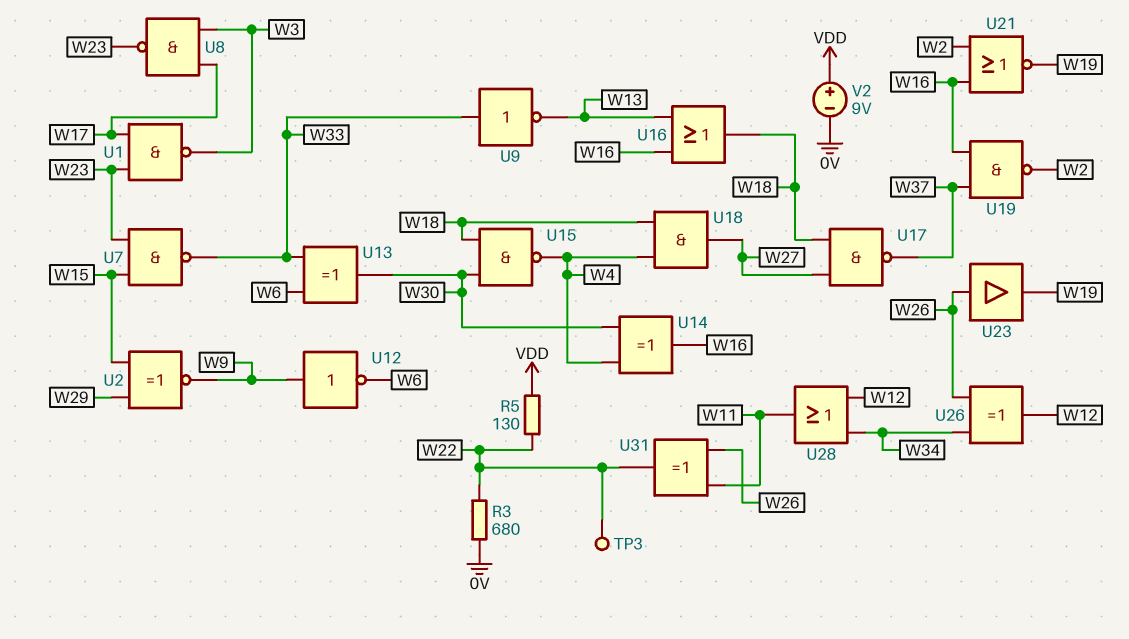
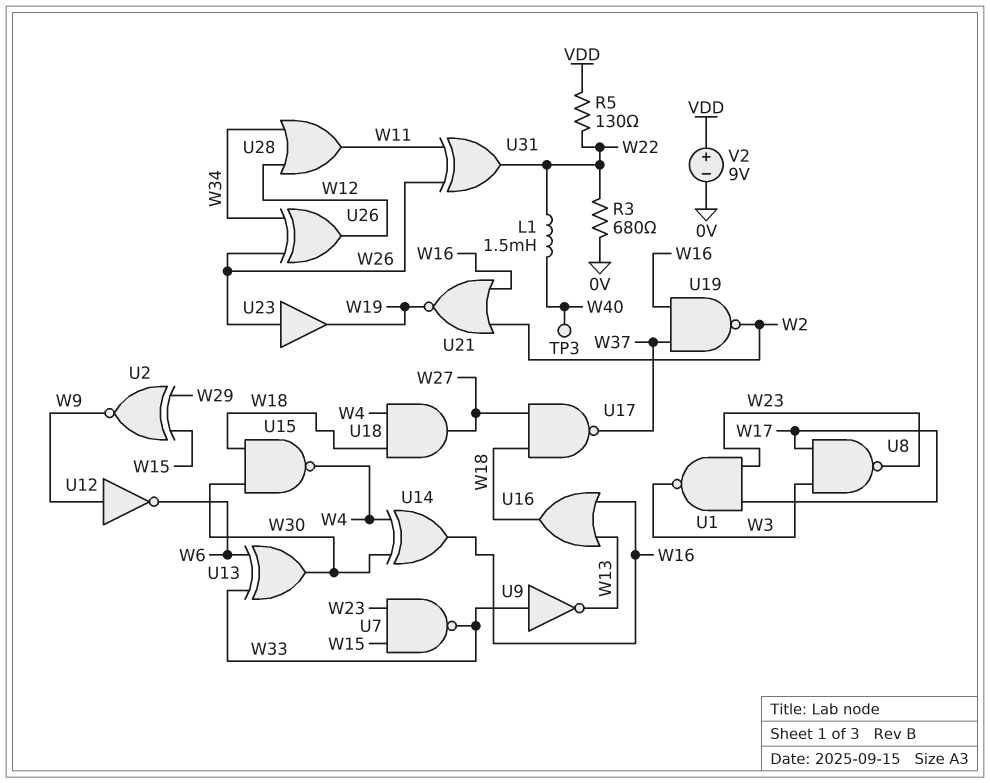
L1: none -> 1.5mH (W22, W40)
TP3: test point (W22) -> test point (W40)

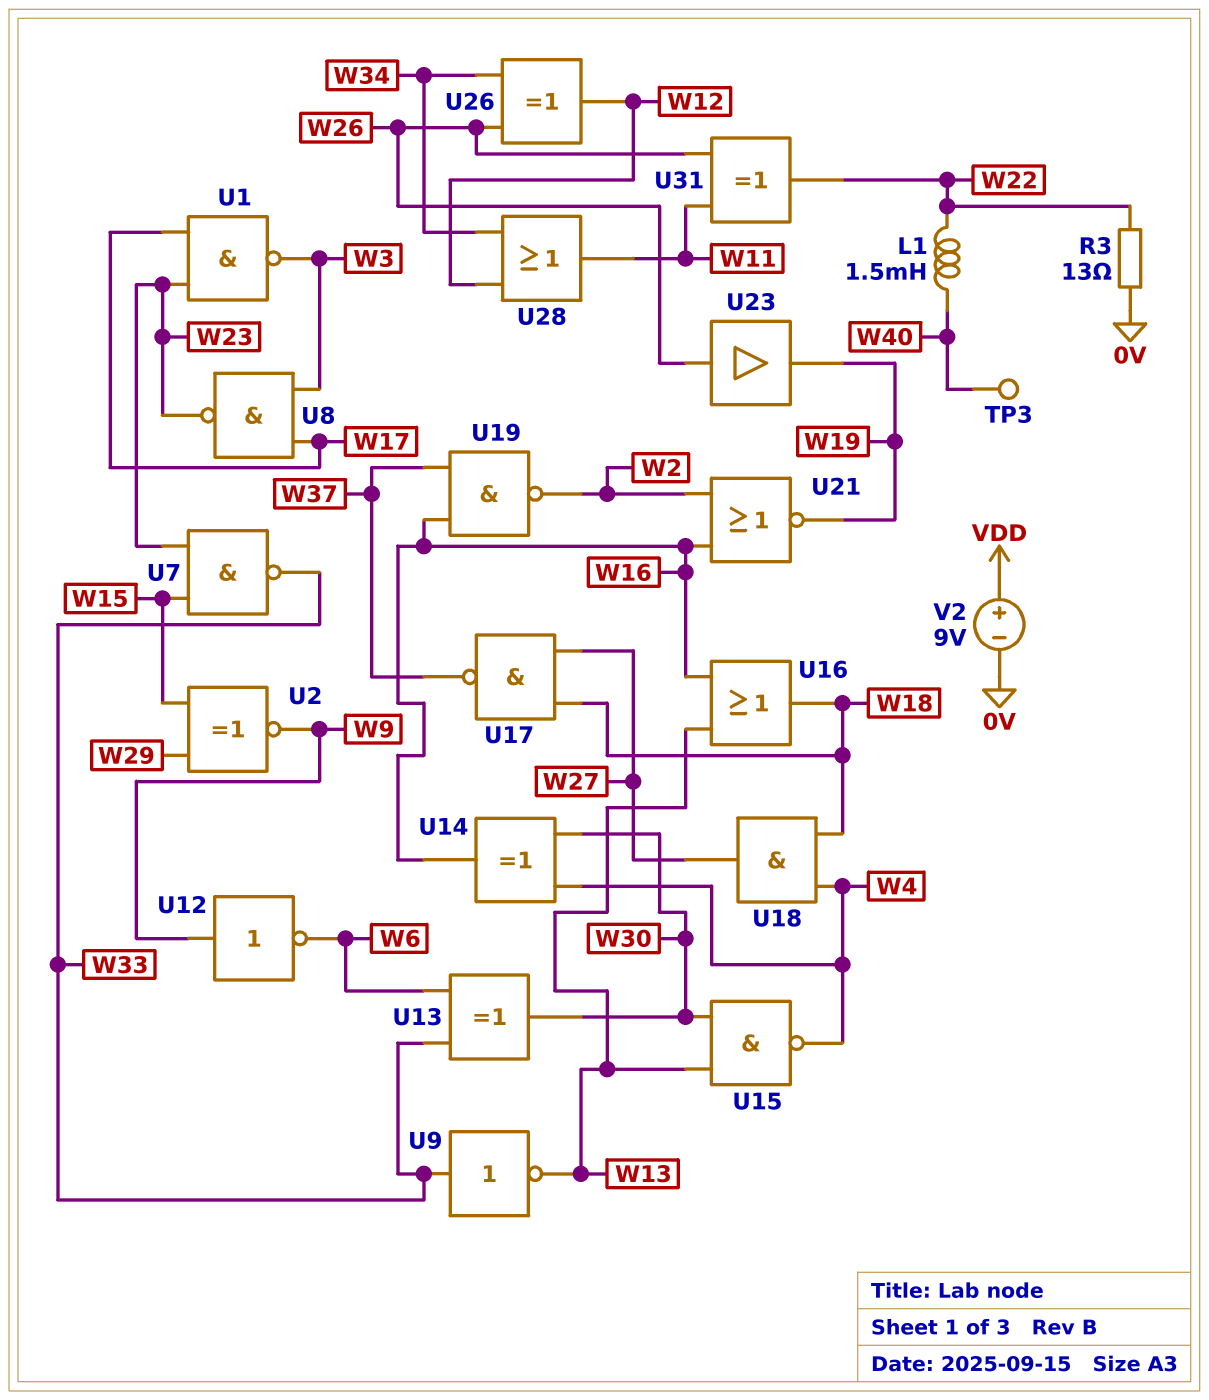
R3: 680 (0V, W22) -> 13 (0V, W22)
R5: 130 (VDD, W22) -> none
U15: NAND (in W18, in W30, out W4) -> NAND (in W13, in W30, out W4)

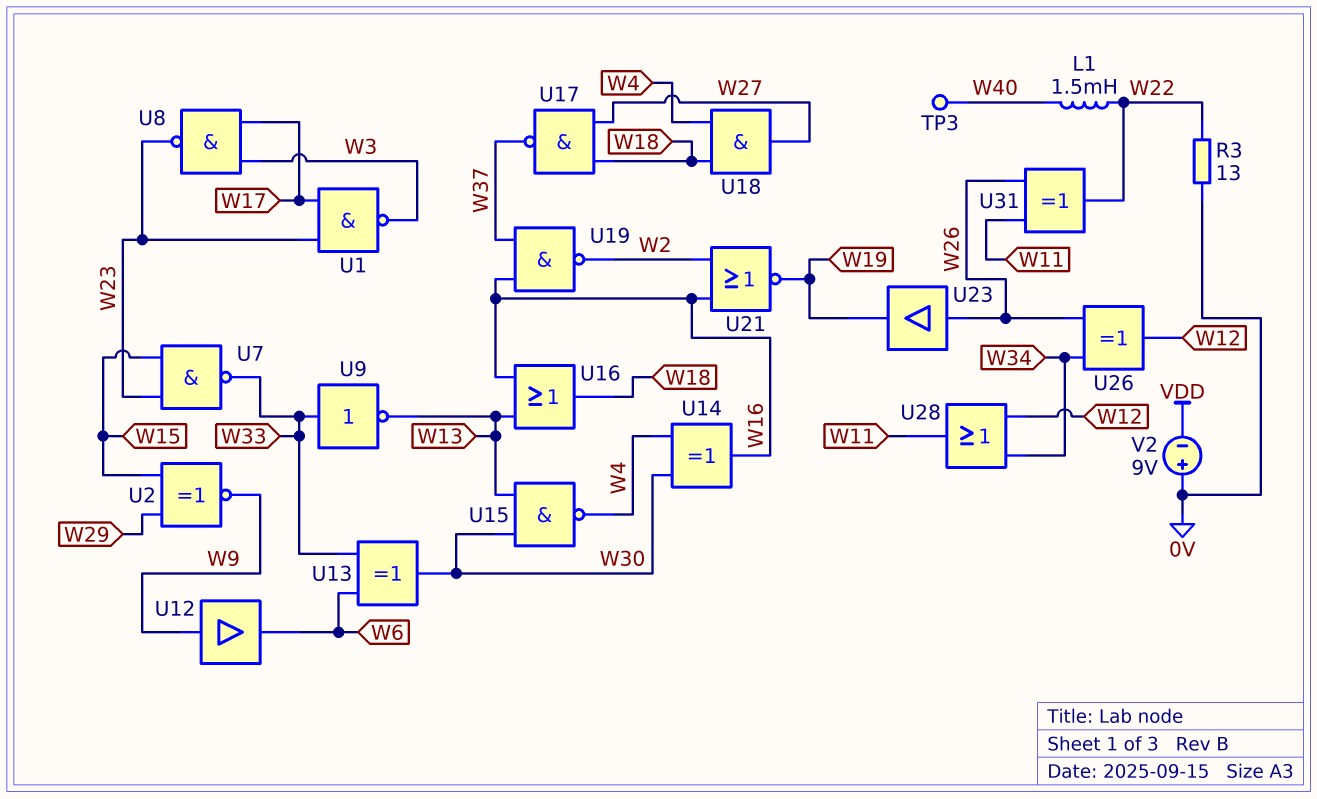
U12: NOT (in W9, out W6) -> buffer (in W9, out W6)
V2: 9V (plus VDD, minus 0V) -> 9V (plus 0V, minus VDD)

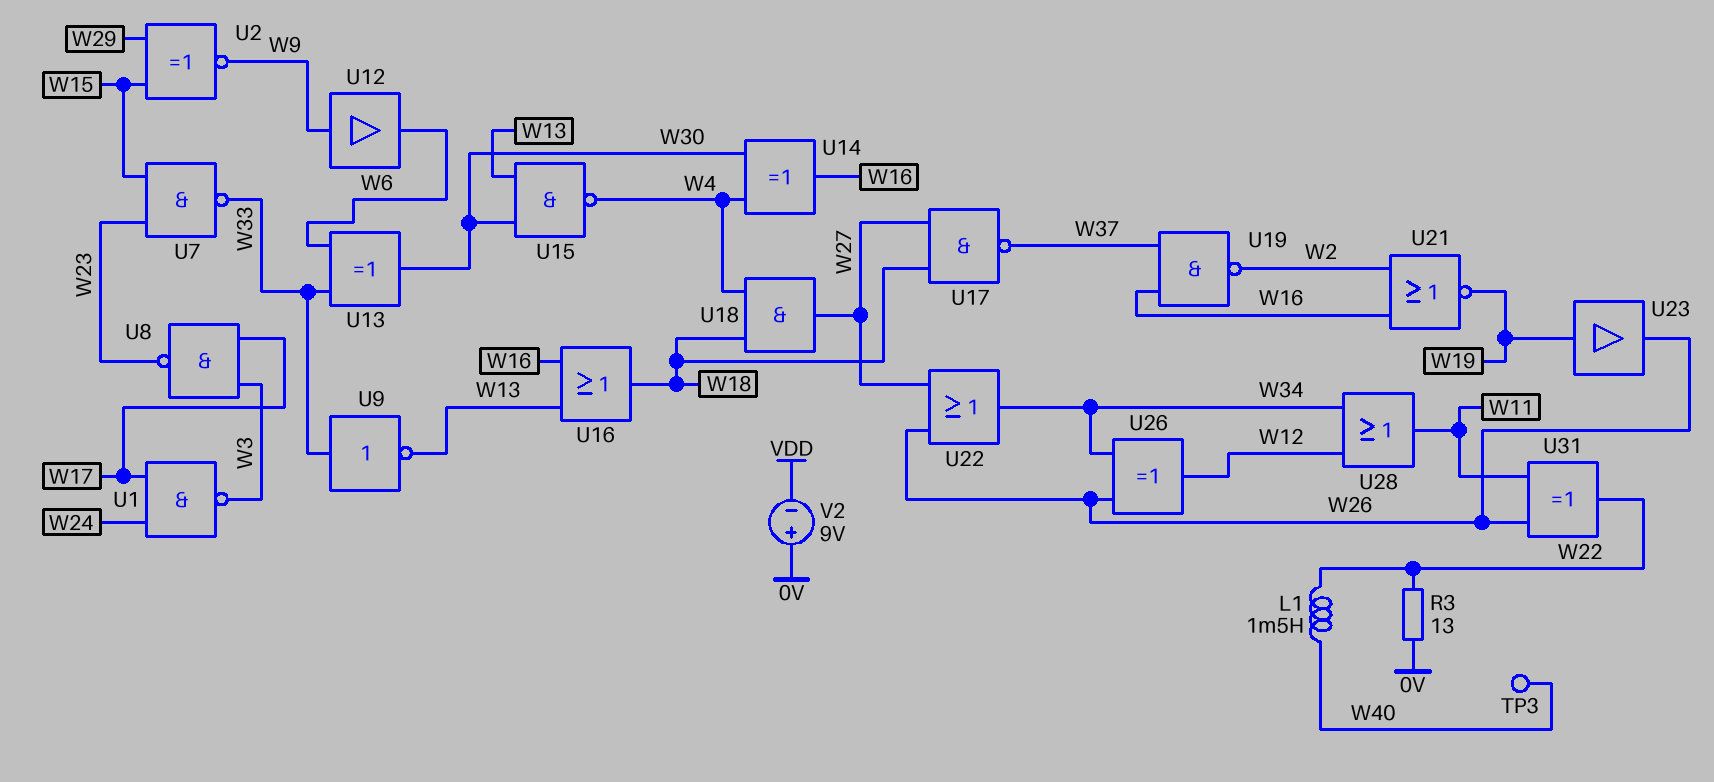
U1: NAND (in W17, in W23, out W3) -> NAND (in W17, in W24, out W3)
U22: none -> OR (in W26, in W27, out W34)
U23: buffer (in W26, out W19) -> buffer (in W19, out W26)

